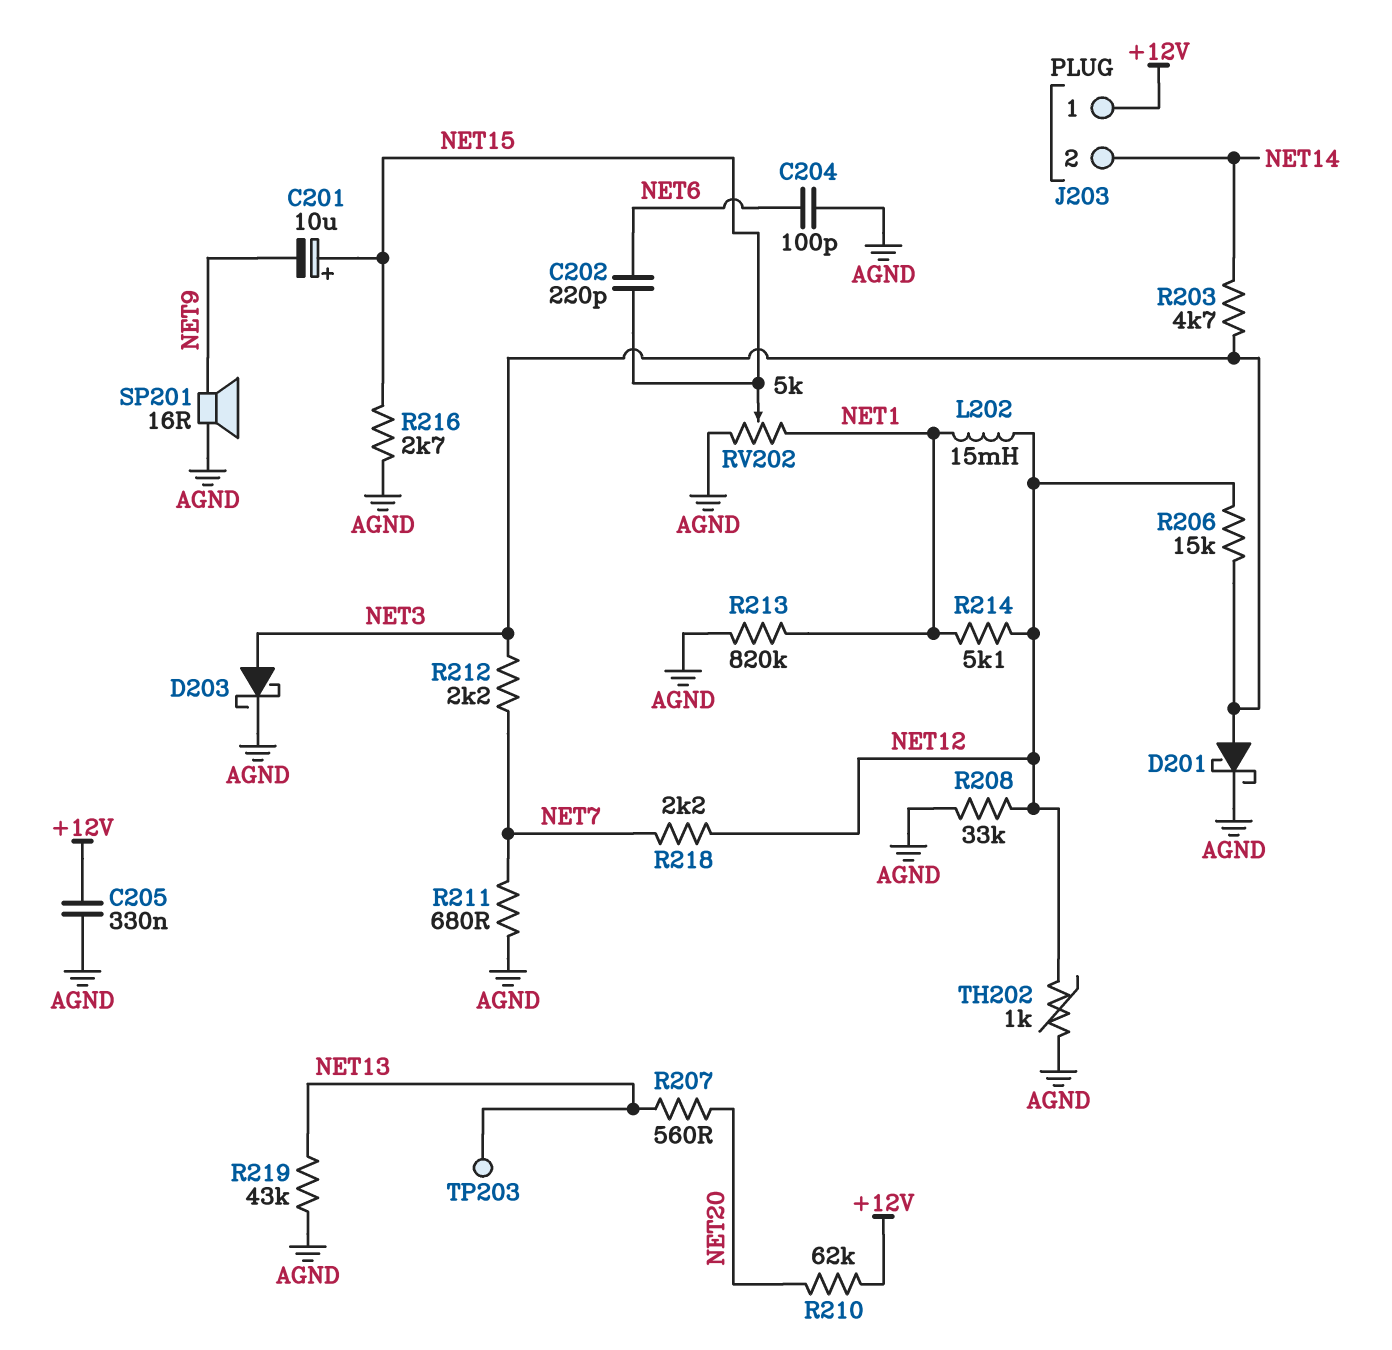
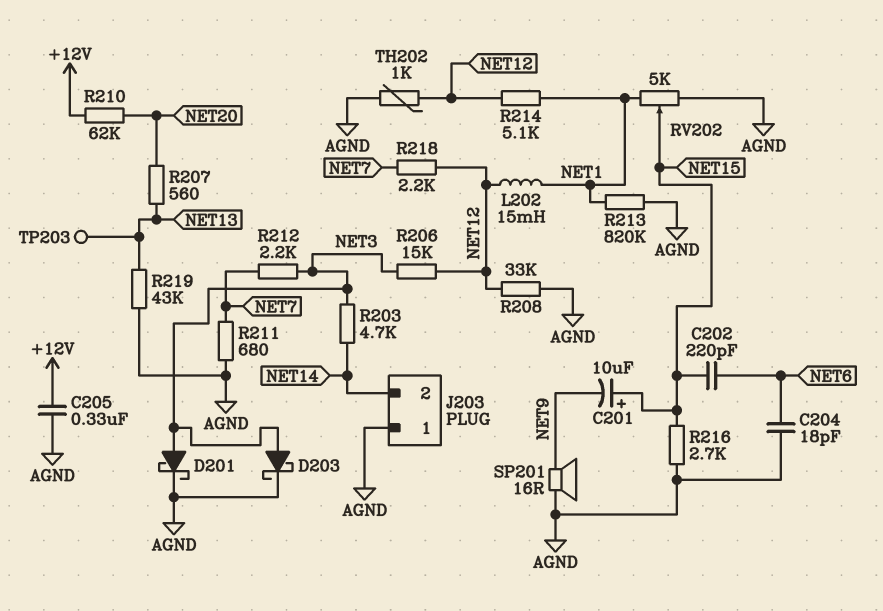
C204: 100pF (AGND, NET6) -> 18pF (AGND, NET6)
J203 pin 1: +12V -> AGND

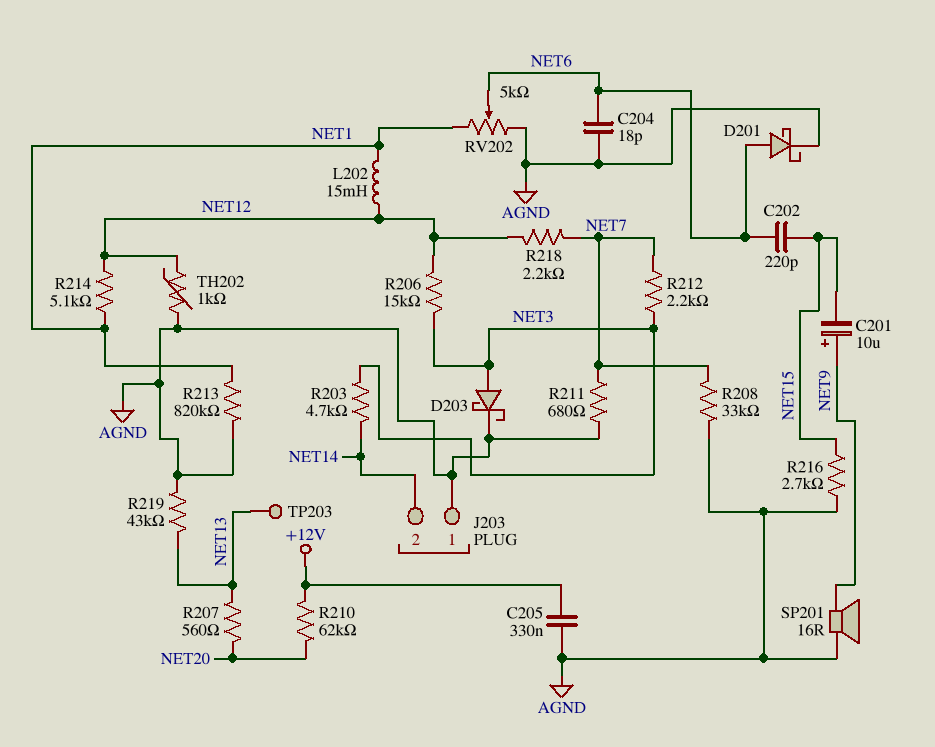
C201: 10uF (plus NET15, minus NET9) -> 10uF (plus NET9, minus NET15)
D201: schottky (A NET3, K AGND) -> schottky (A NET6, K AGND)
R208: 33k (AGND, NET12) -> 33k (AGND, NET7)
RV202: 5k (AGND, NET1, wiper NET15) -> 5k (AGND, NET1, wiper NET6)

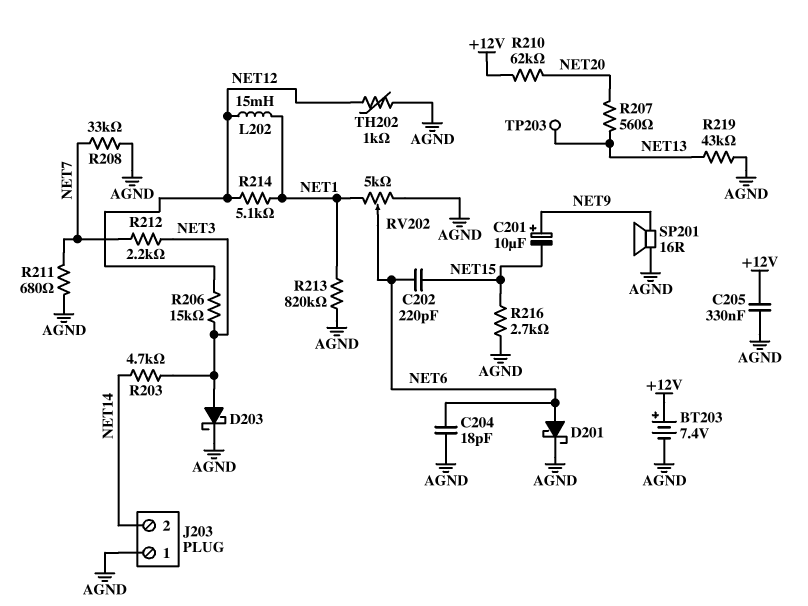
BT203: none -> 7.4V (plus +12V, minus AGND)
R218: 2.2k (NET7, NET12) -> none

